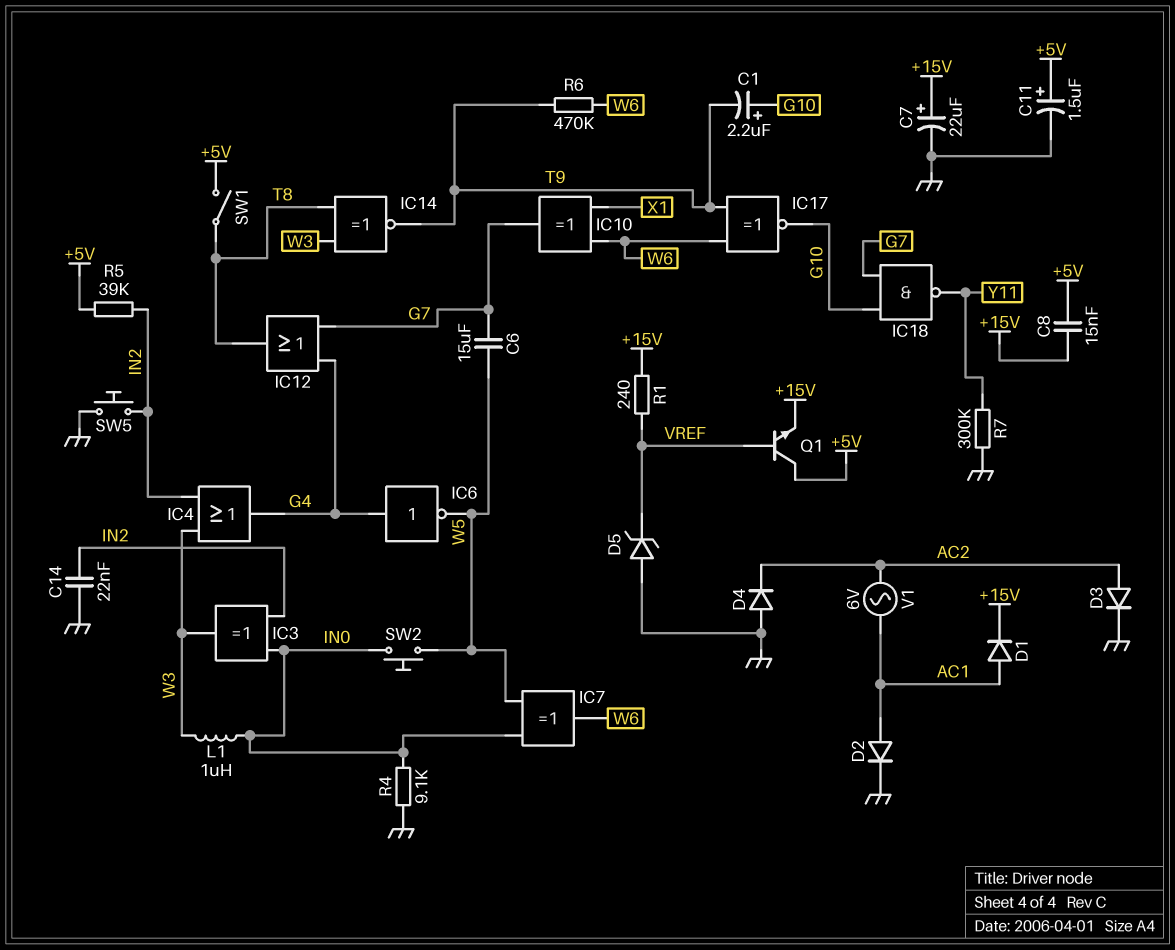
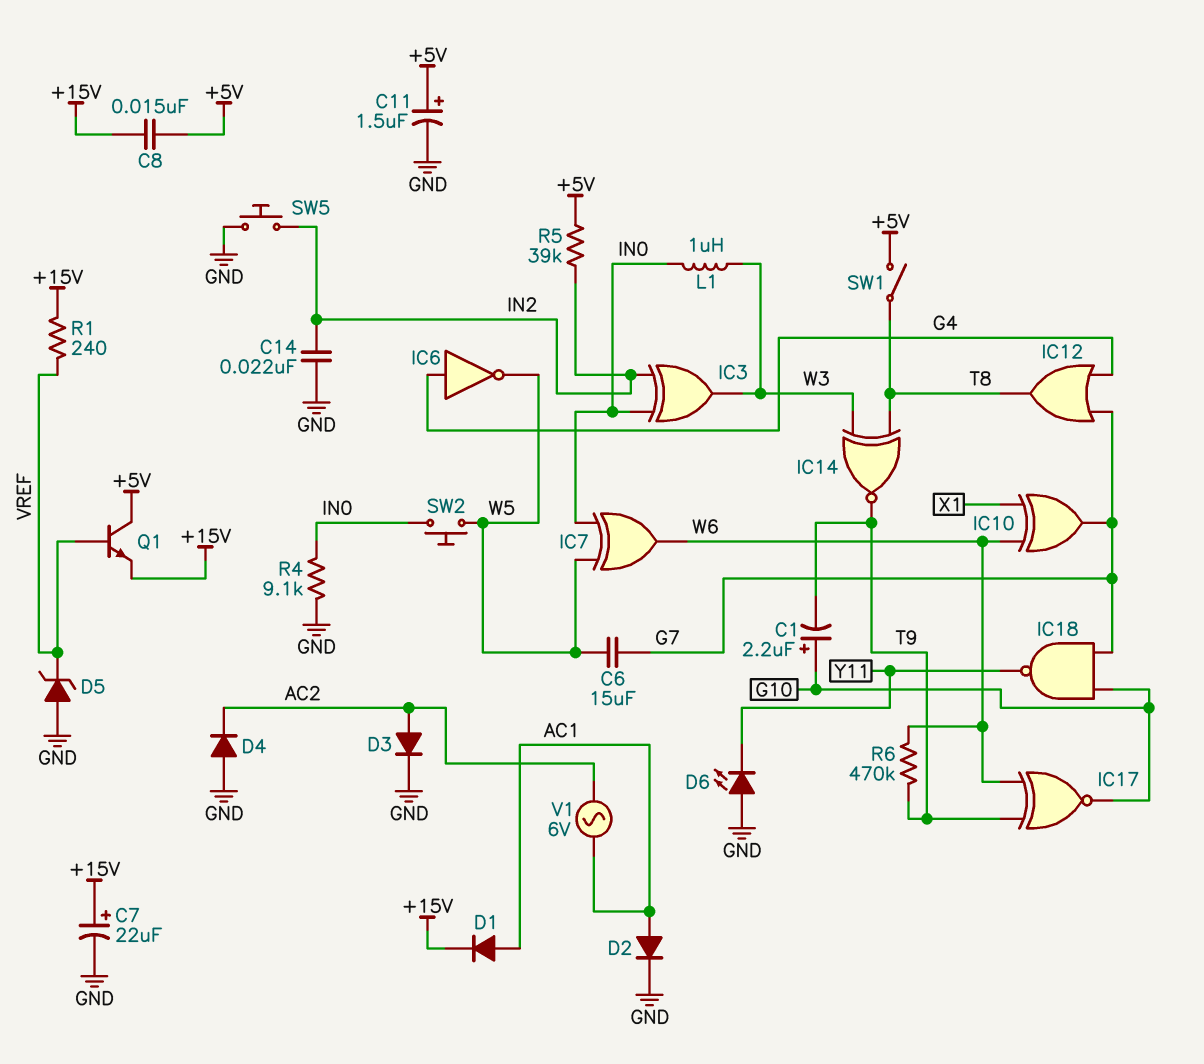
D6: none -> LED (A GND, K Y11)
IC4: OR (in IN2, in W3, out G4) -> none
R7: 300k (GND, Y11) -> none

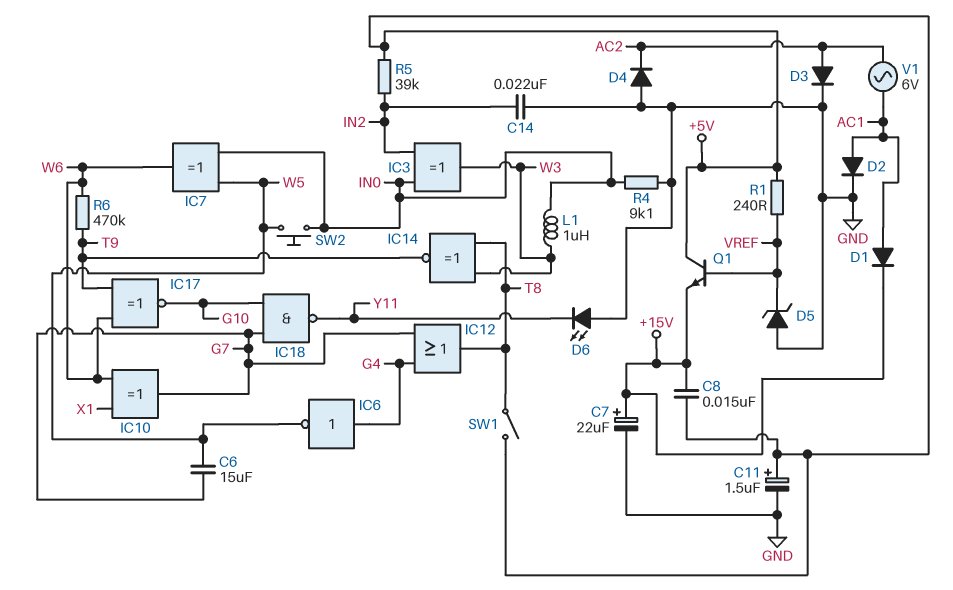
C1: 2.2uF (plus G10, minus T9) -> none
R1: 240 (+15V, VREF) -> 240 (+5V, VREF)
SW5: button (GND, IN2) -> none

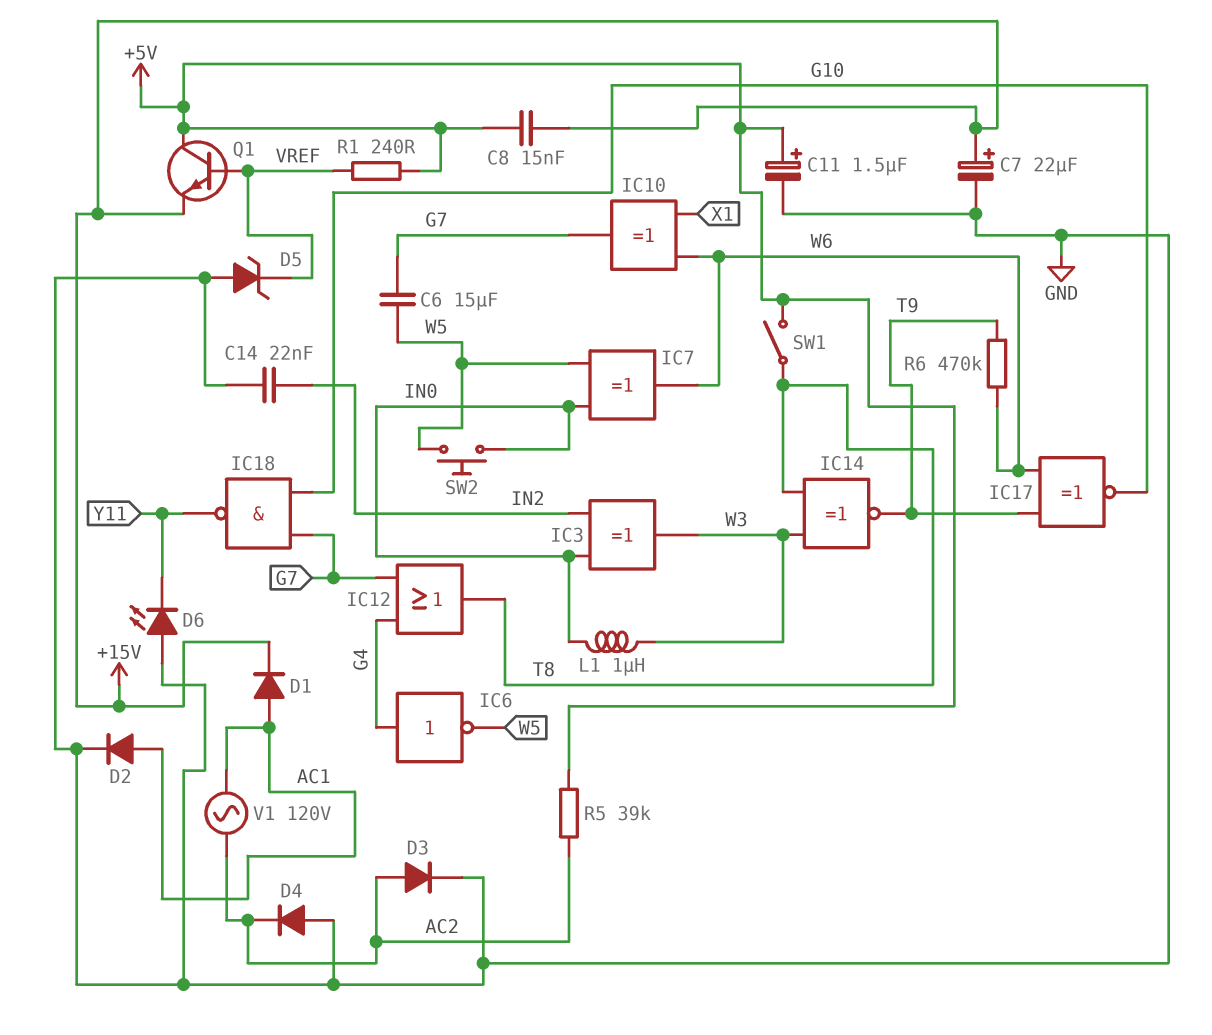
R4: 9.1k (GND, IN0) -> none
R5: 39k (+5V, IN2) -> 39k (+5V, AC2)
V1: AC 6V (AC1, AC2) -> AC 120V (AC1, AC2)

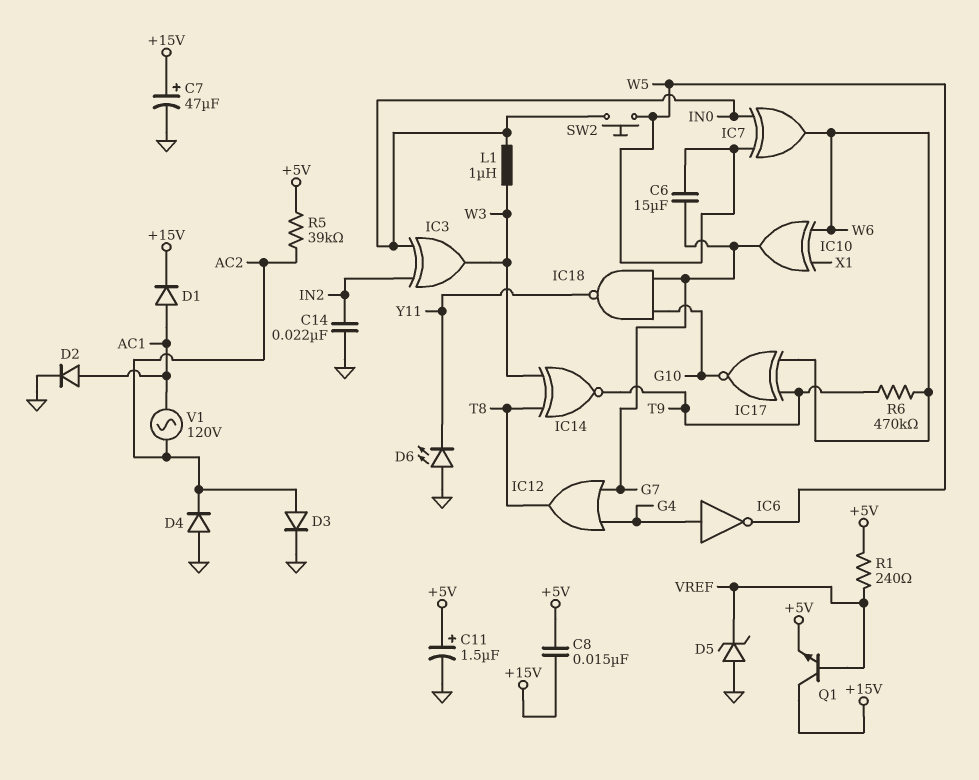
C7: 22uF (plus +15V, minus GND) -> 47uF (plus +15V, minus GND)
Q1: NPN (B VREF, C +5V, E +15V) -> NPN (B VREF, C +15V, E +5V)
SW1: switch (+5V, T8) -> none

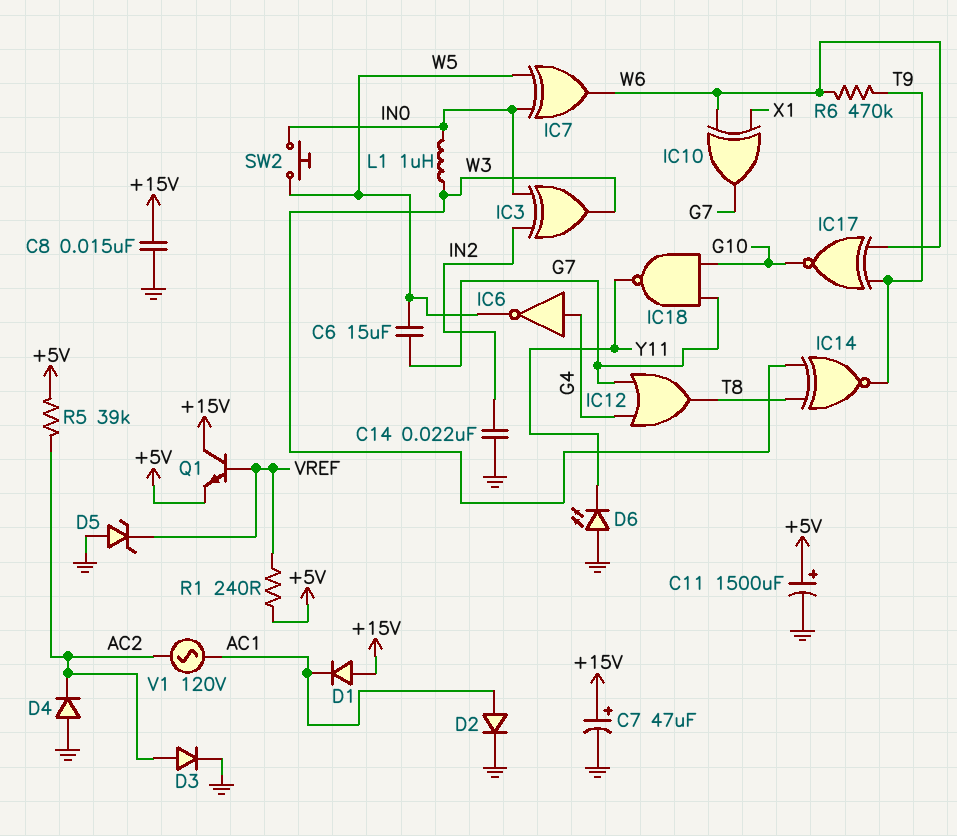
C8: 15nF (+5V, +15V) -> 15nF (+15V, GND)
C11: 1.5uF (plus +5V, minus GND) -> 1500uF (plus +5V, minus GND)
D1: diode (A AC1, K +15V) -> diode (A +15V, K AC1)

